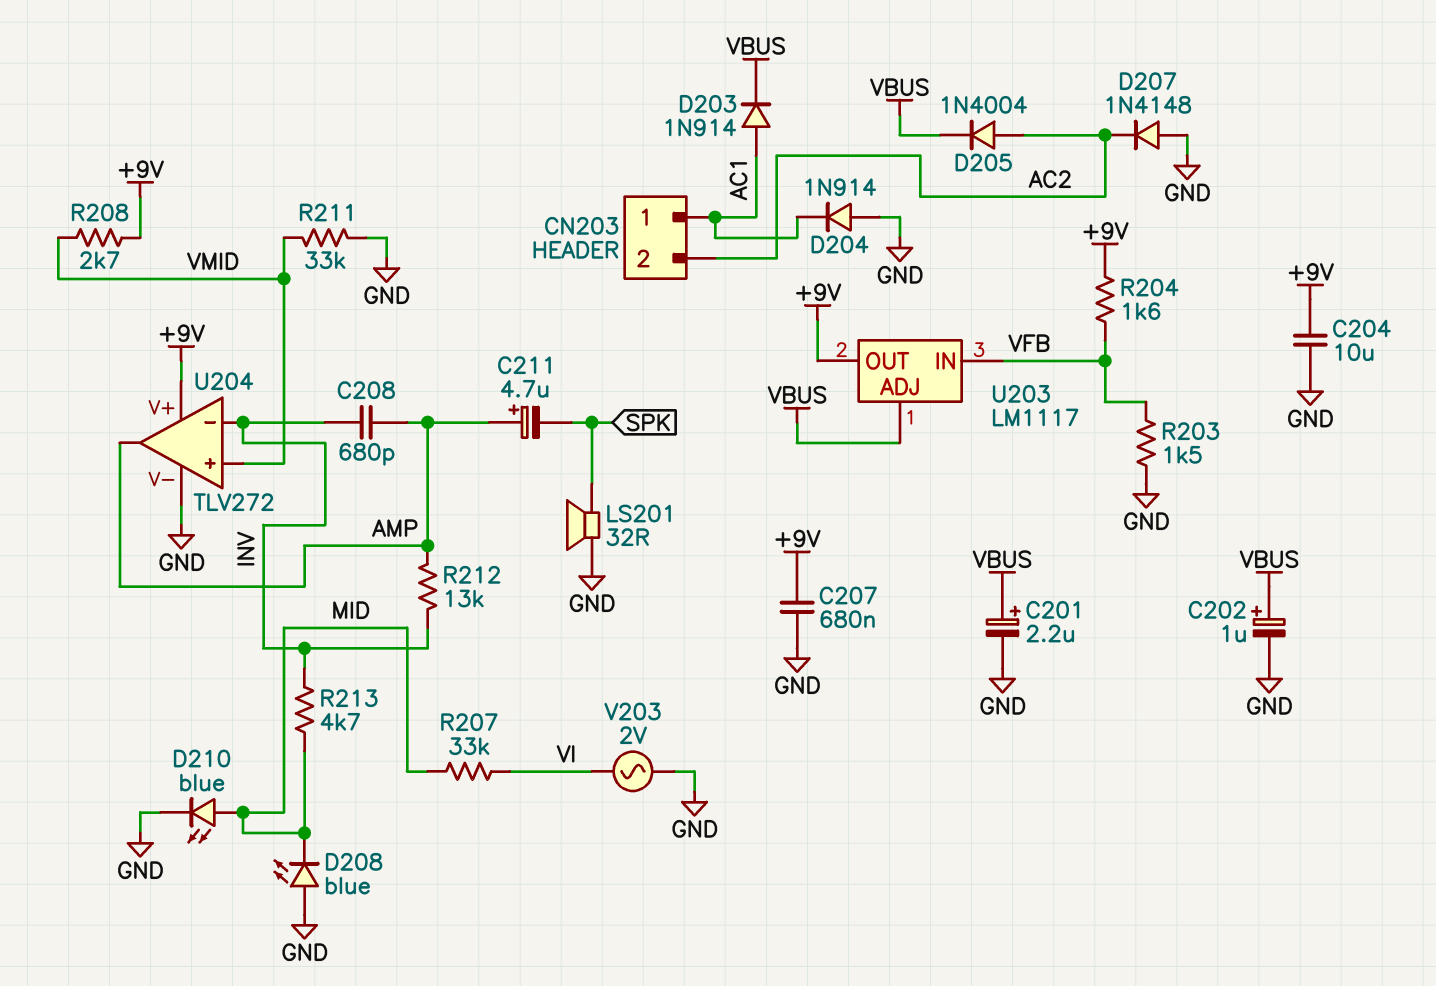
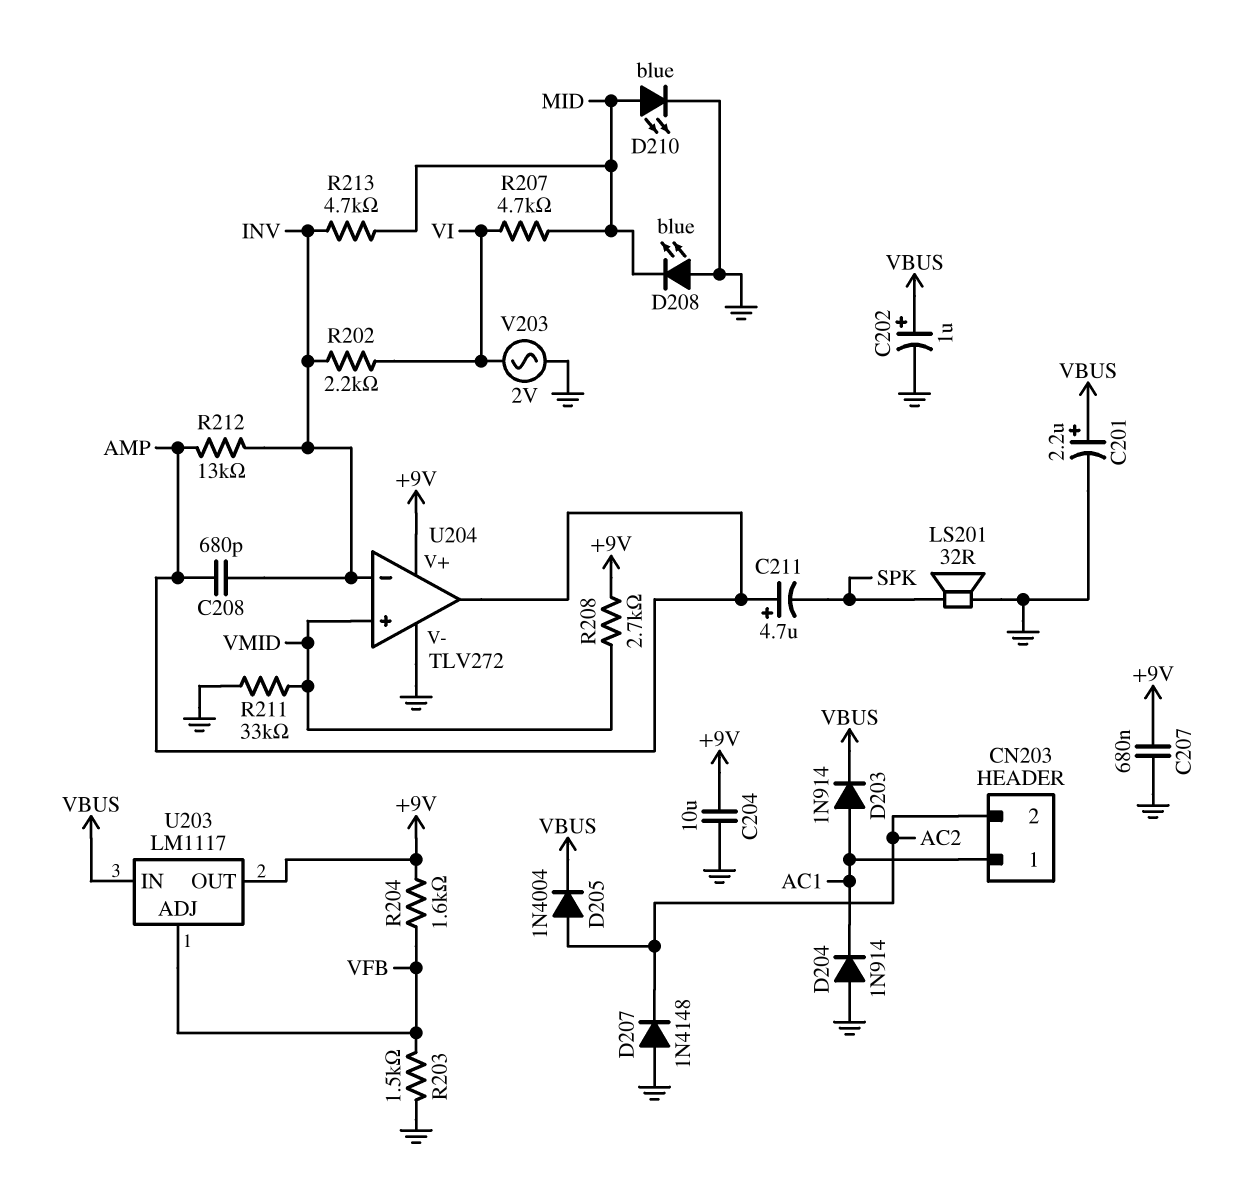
R202: none -> 2.2k (INV, VI)
R207: 33k (MID, VI) -> 4.7k (MID, VI)
U203 pin ADJ: VBUS -> VFB
U203 pin IN: VFB -> VBUS

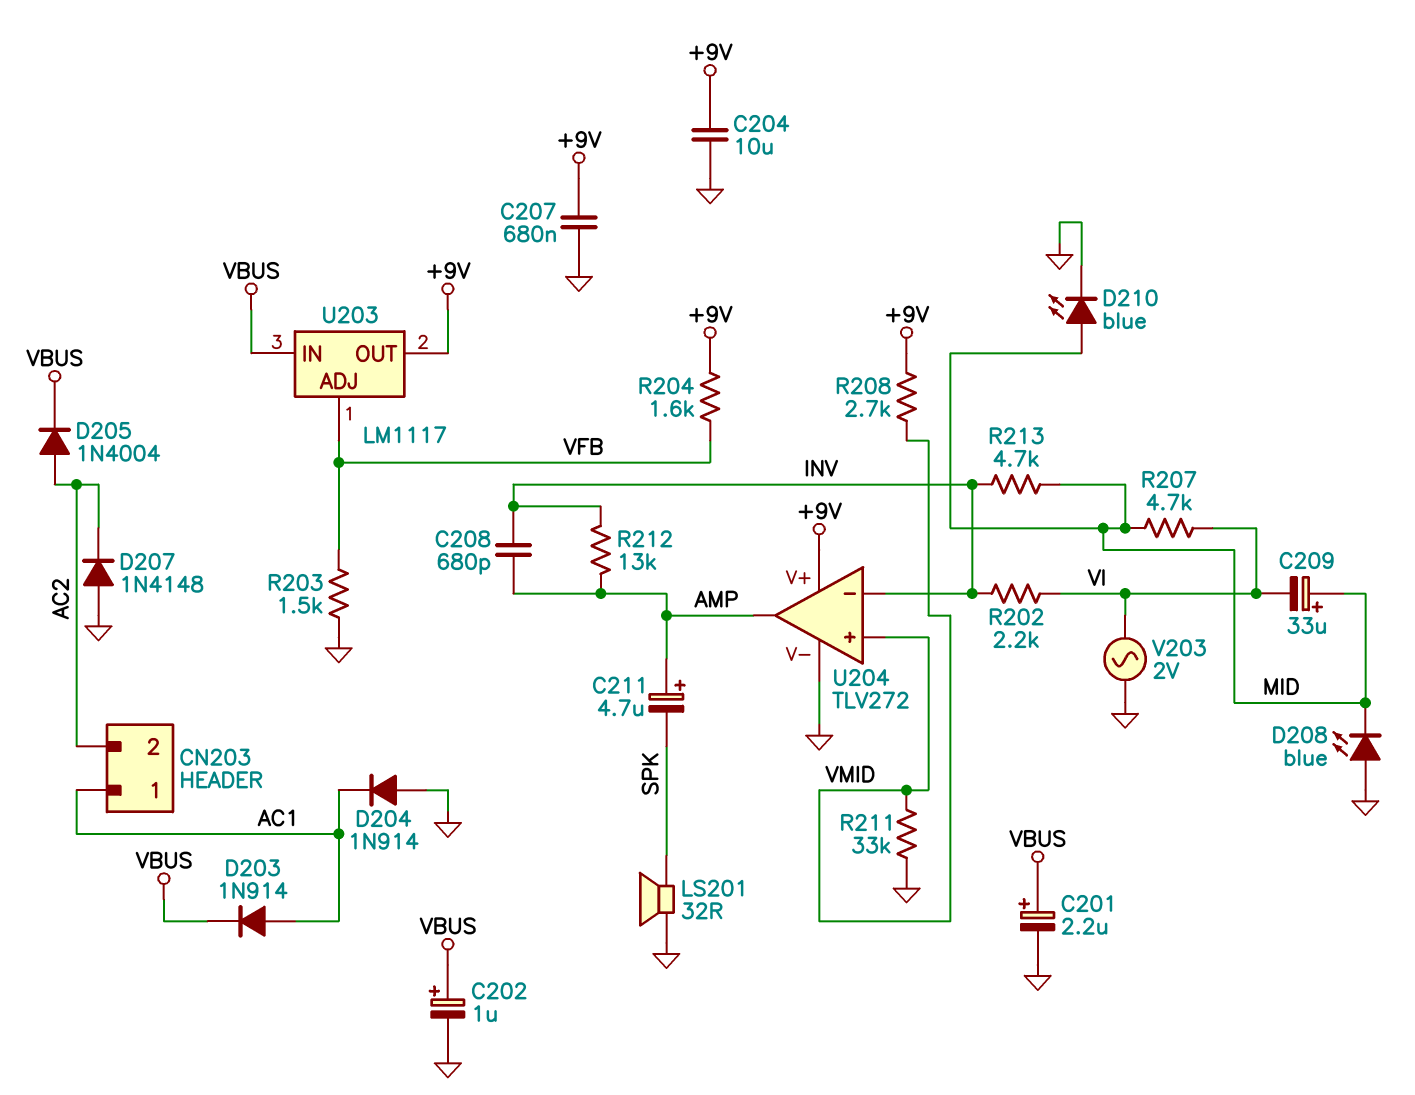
C209: none -> 33uF (plus MID, minus VI)

